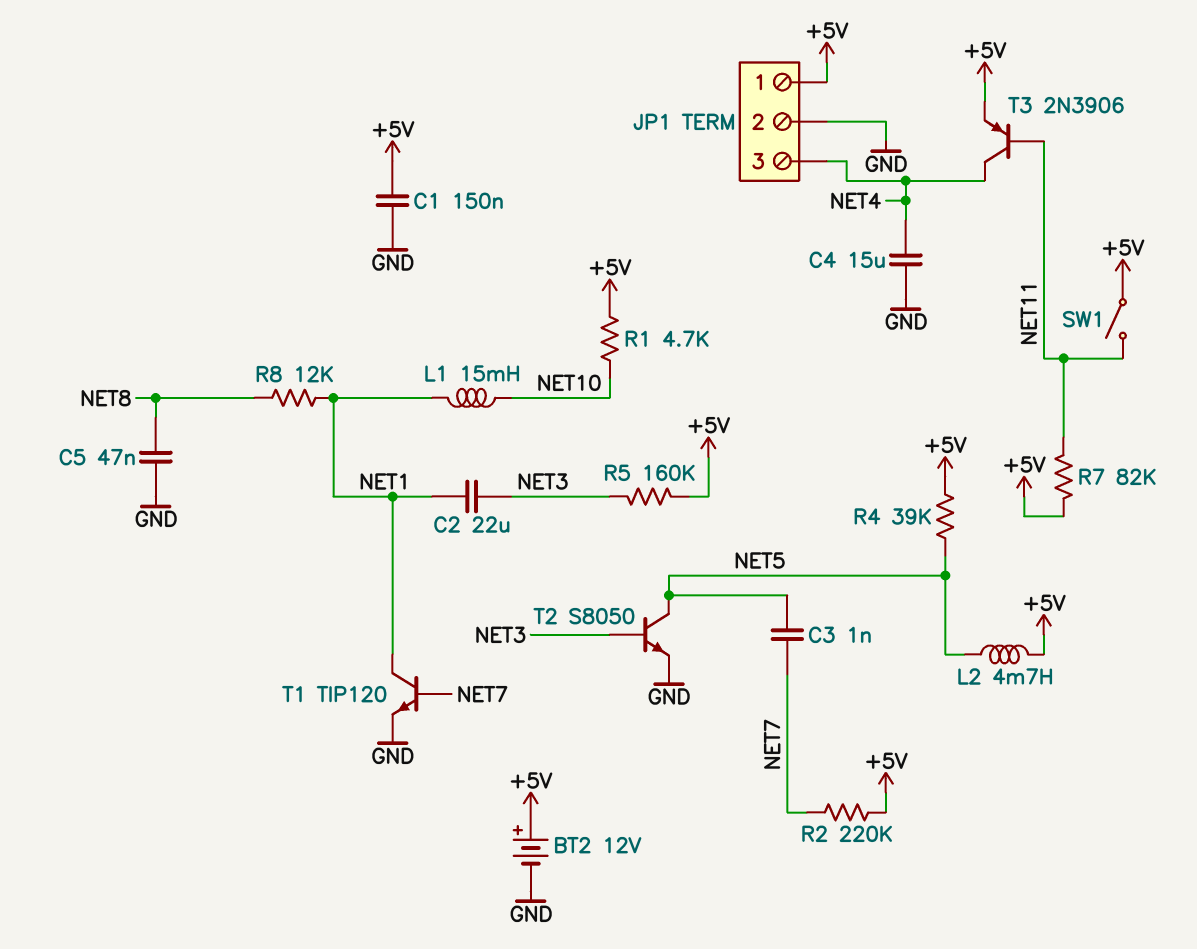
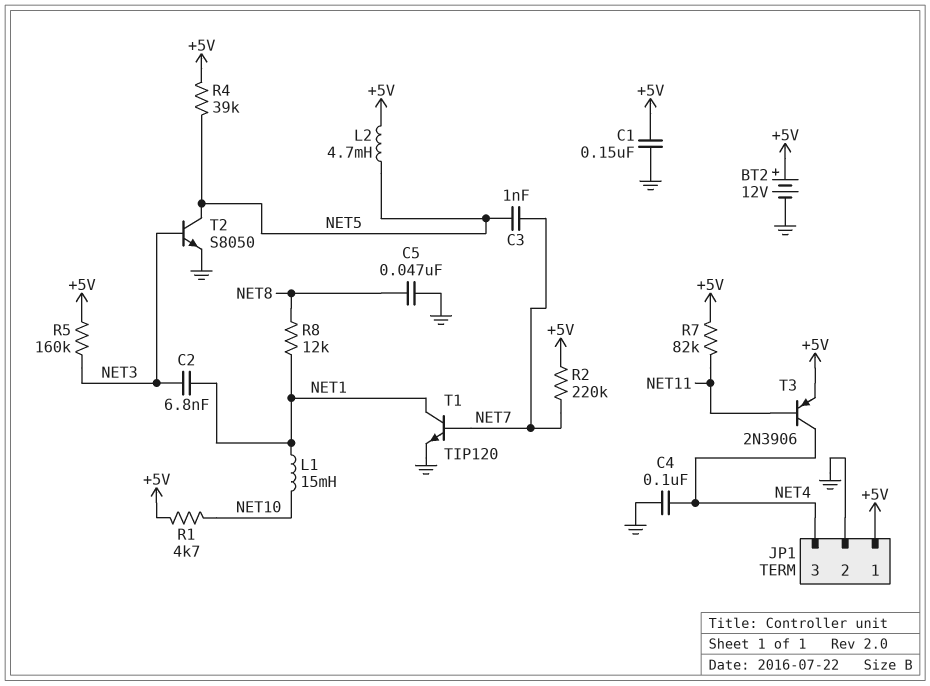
C2: 22uF (NET1, NET3) -> 6.8nF (NET1, NET3)
C4: 15uF (GND, NET4) -> 100nF (GND, NET4)
SW1: switch (+5V, NET11) -> none

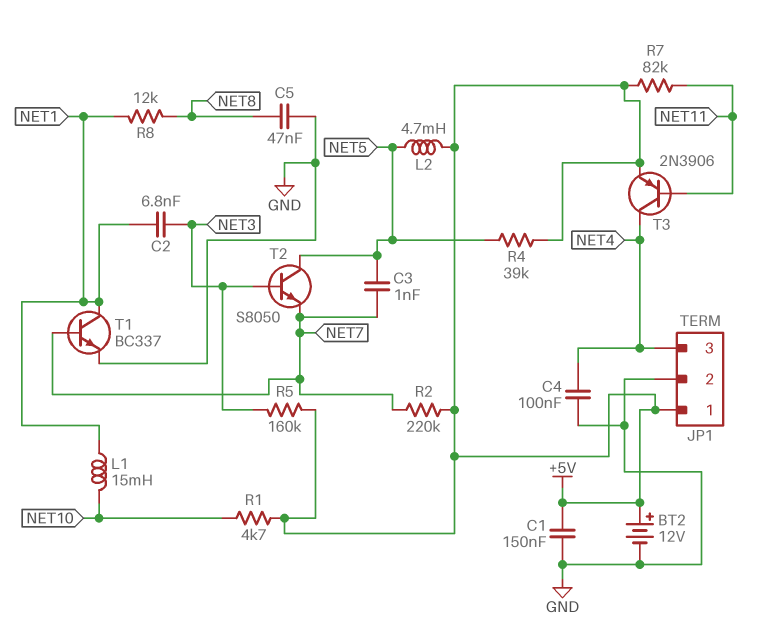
T1: NPN TIP120 (B NET7, C NET1, E GND) -> NPN BC337 (B NET7, C NET1, E GND)
T2: NPN S8050 (B NET3, C NET5, E GND) -> NPN S8050 (B NET3, C NET5, E NET7)

